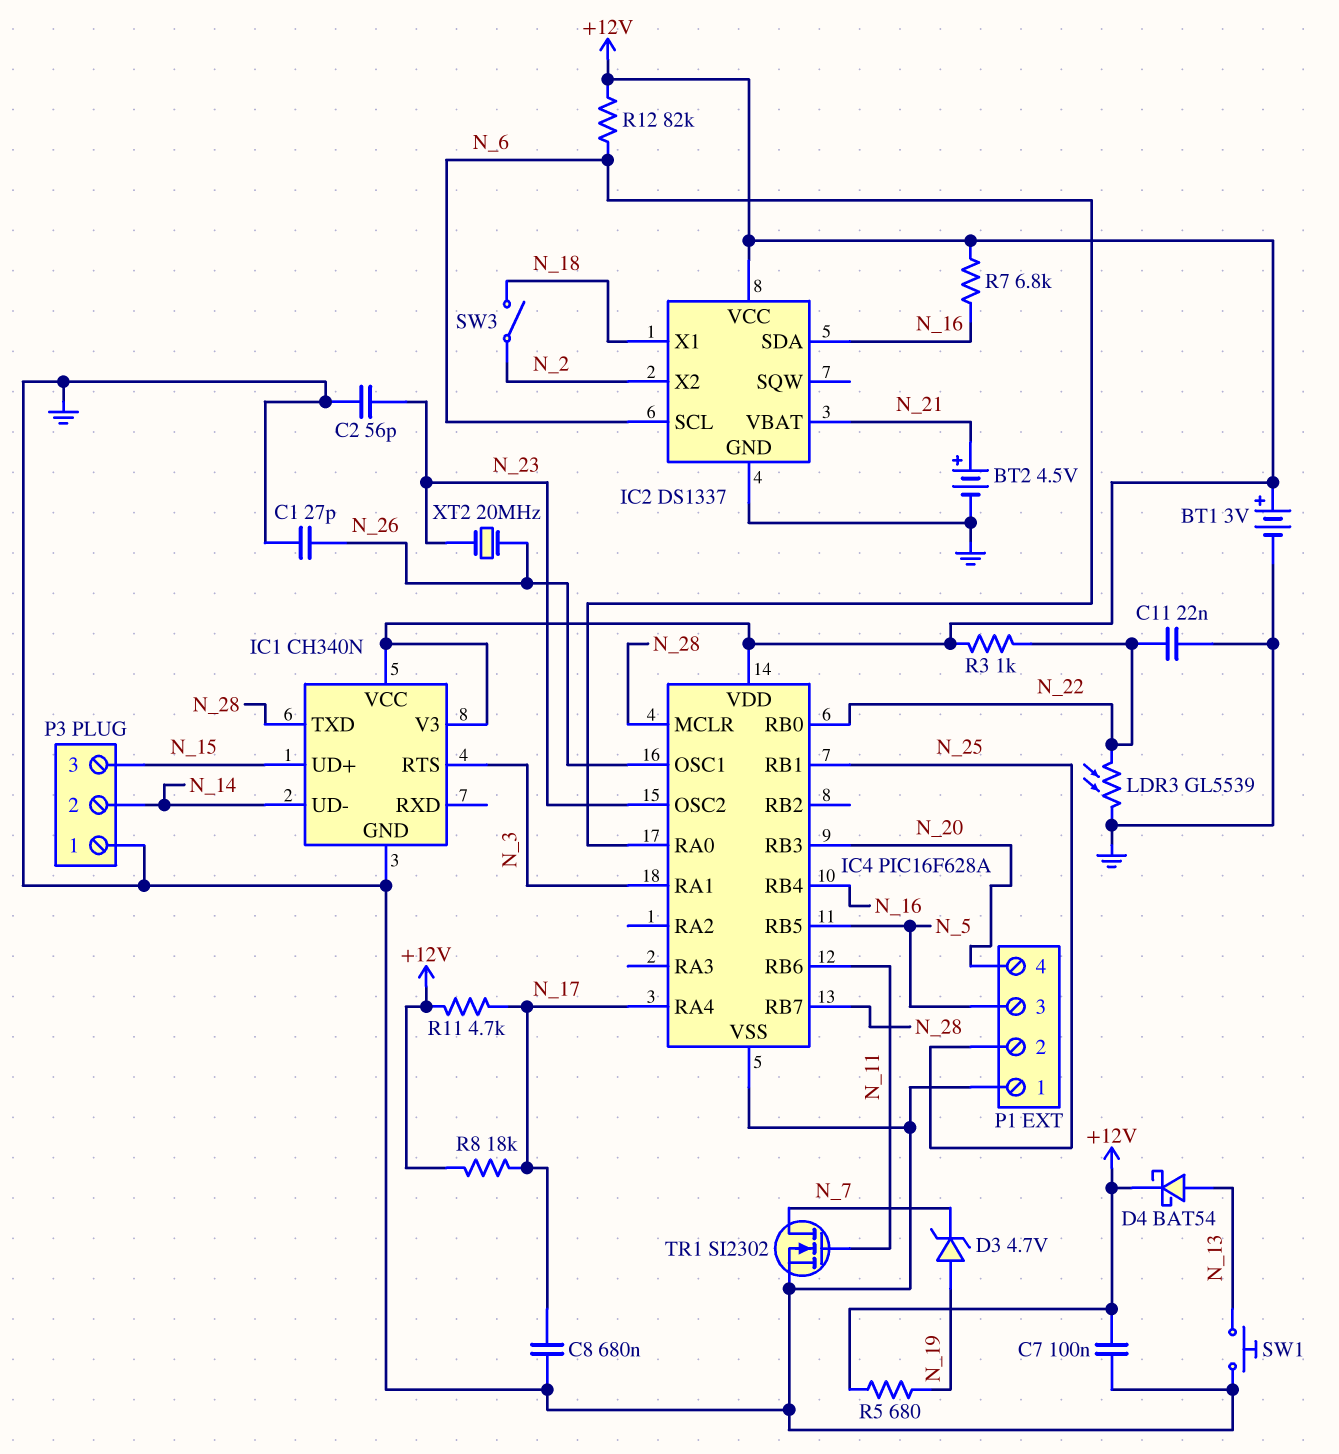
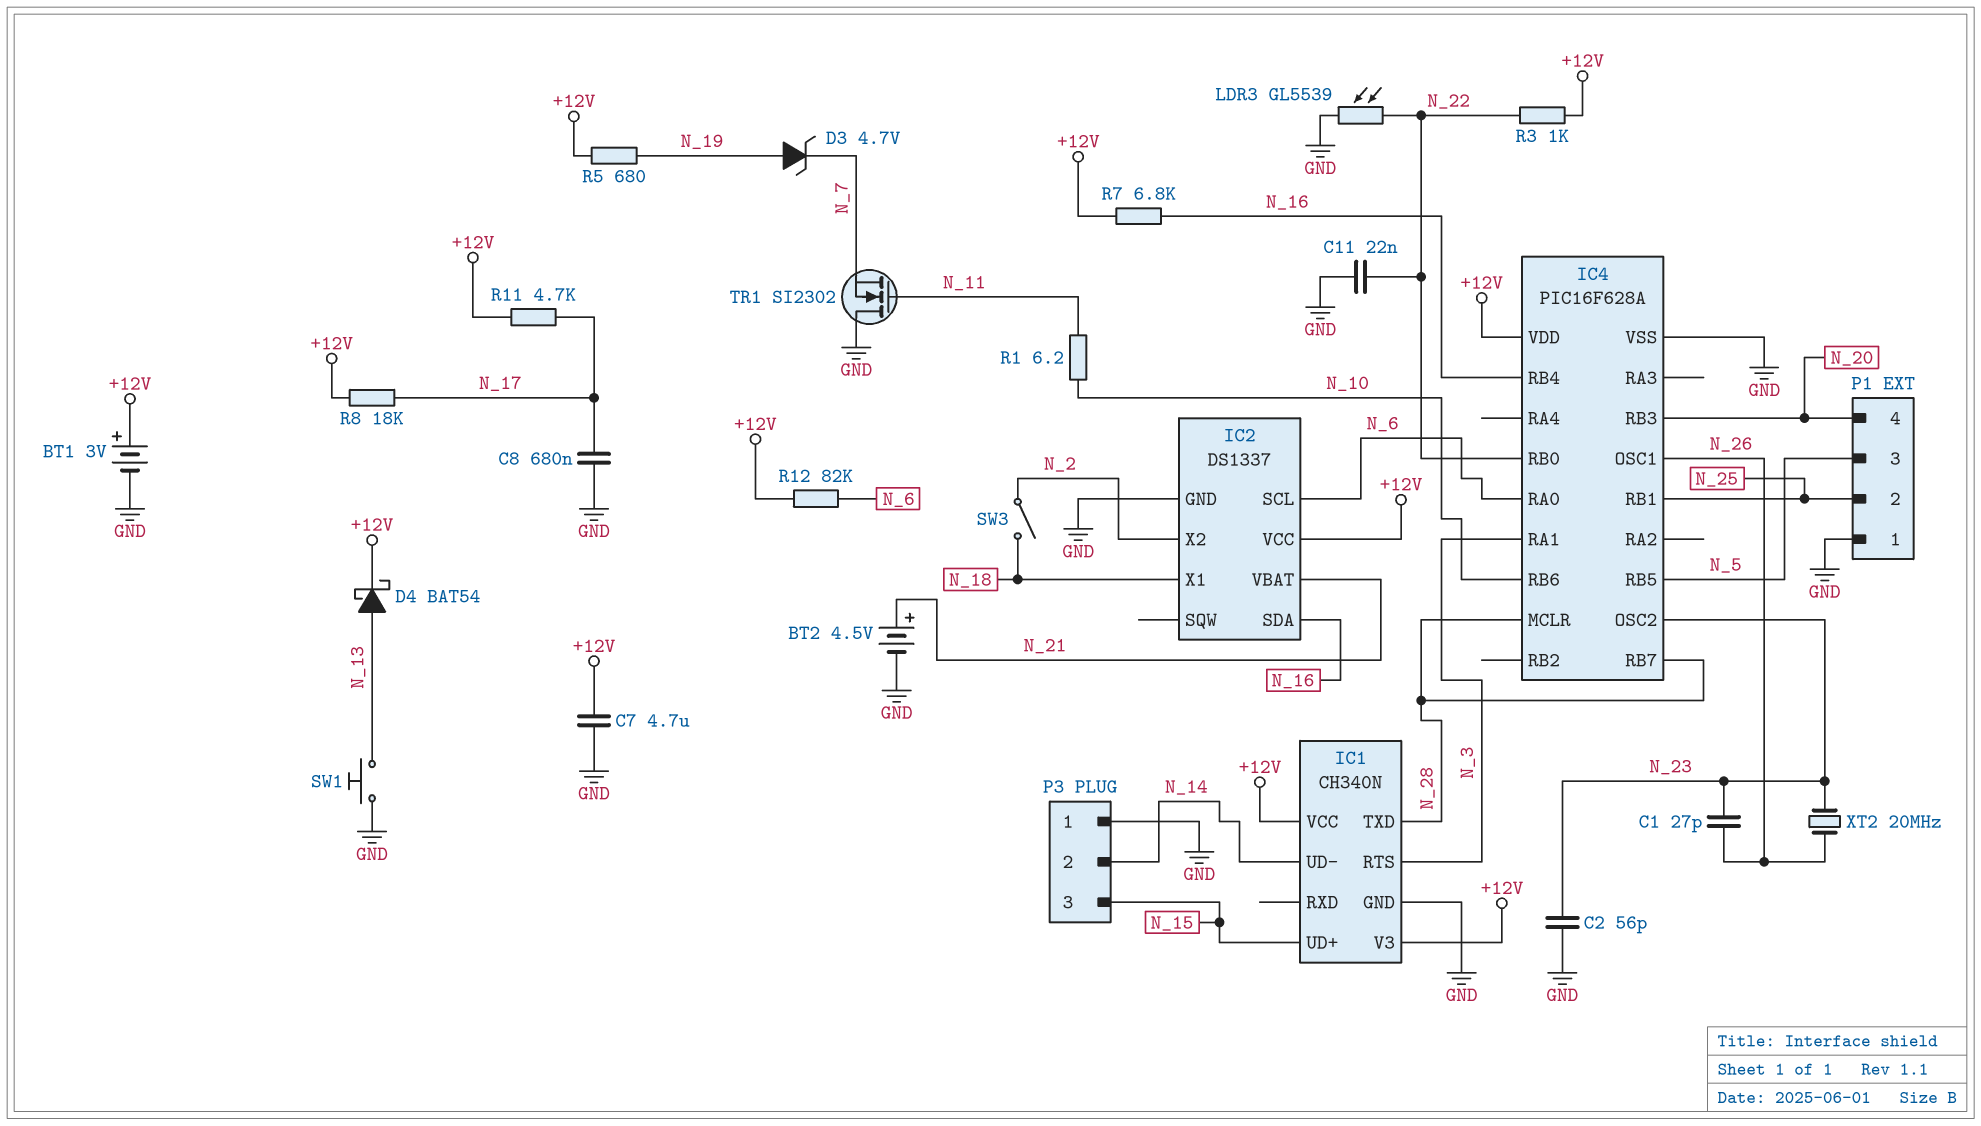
C1: 27pF (GND, N_26) -> 27pF (N_23, N_26)
C7: 100nF (+12V, GND) -> 4.7uF (+12V, GND)
IC4 pin RA4: N_17 -> none
IC4 pin RB6: N_11 -> N_10
R1: none -> 6.2 (N_10, N_11)
TR1: NMOS SI2302 (G N_11, D N_7, S GND) -> NMOS SI2302 (G N_11, D GND, S N_7)

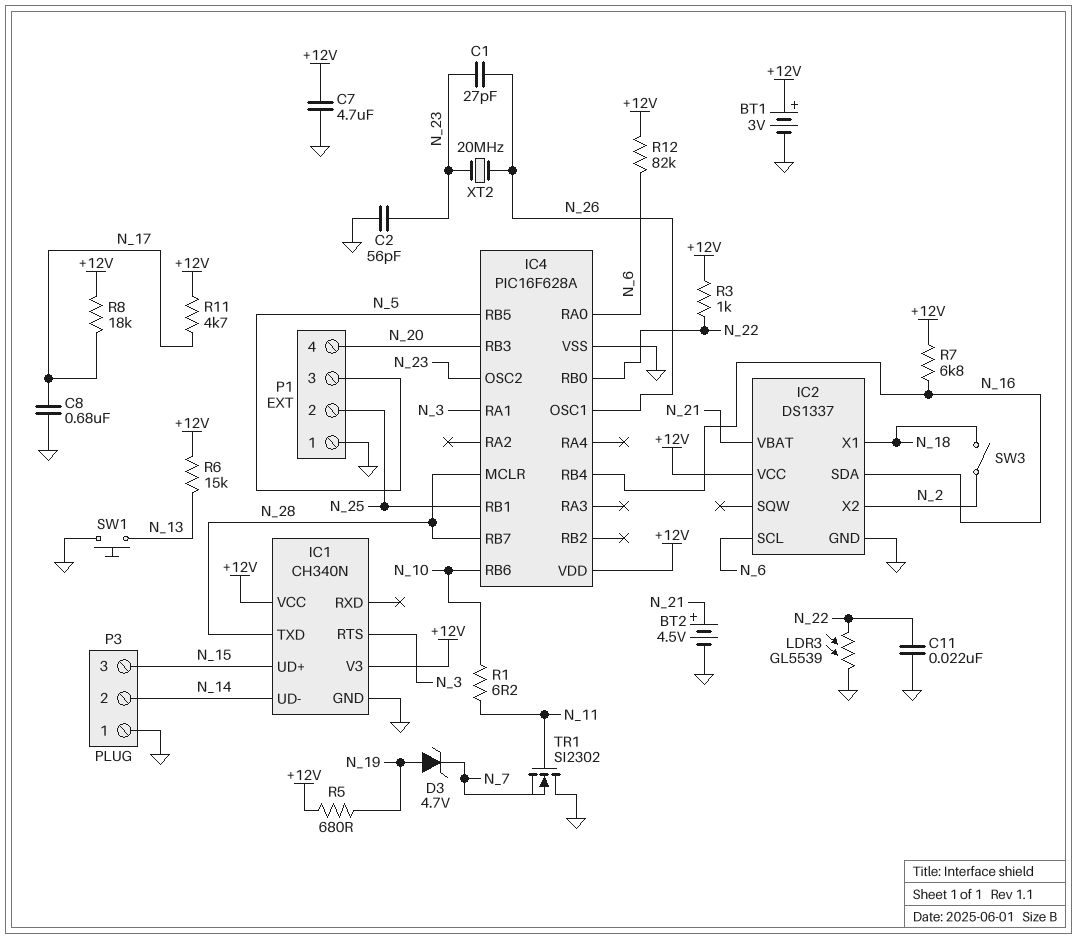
D4: schottky BAT54 (A N_13, K +12V) -> none
R6: none -> 15k (+12V, N_13)

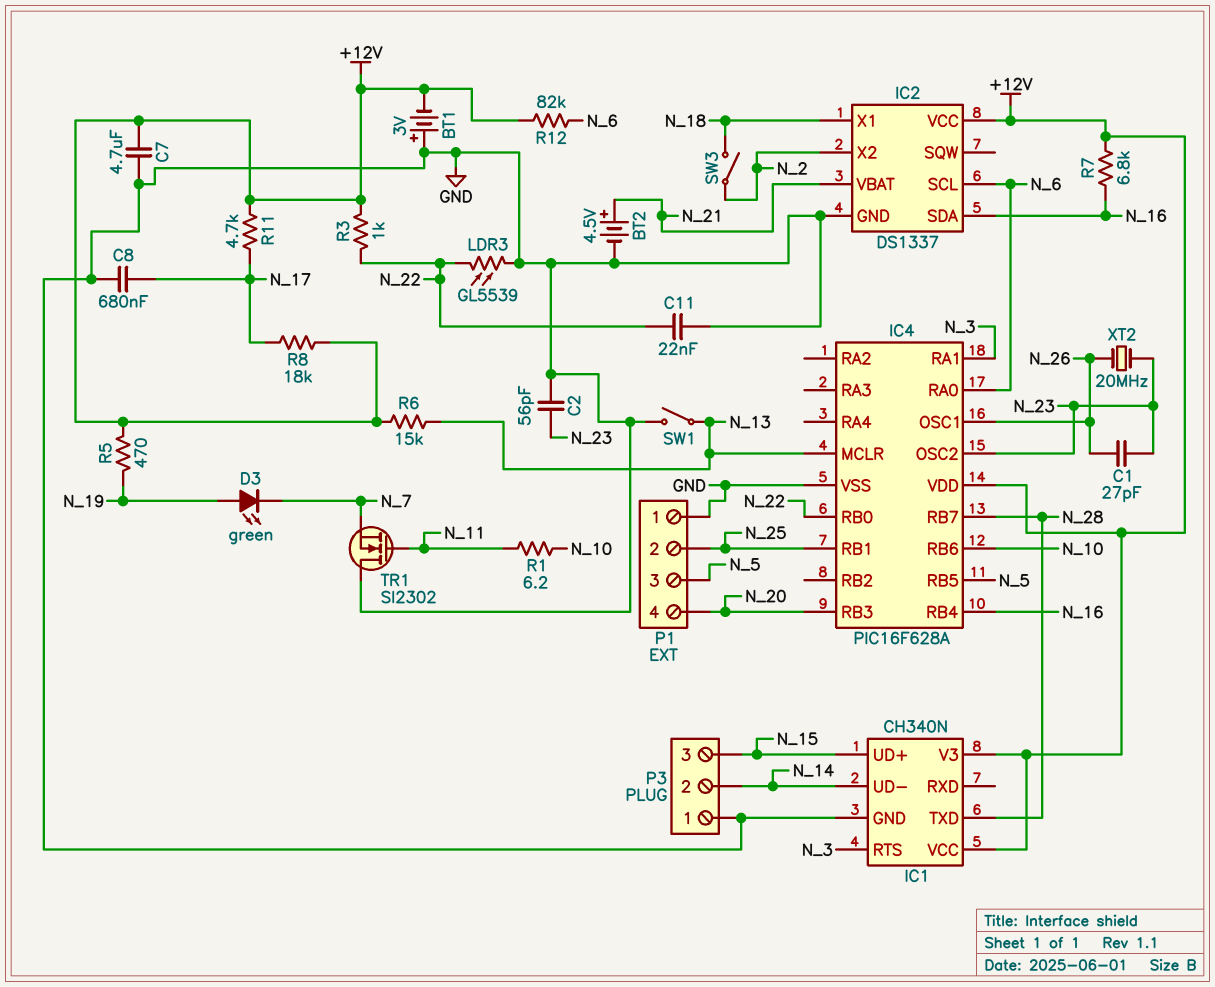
BT1: 3V (plus +12V, minus GND) -> 3V (plus GND, minus +12V)
D3: zener 4.7V (A N_19, K N_7) -> LED green (A N_19, K N_7)
IC4 pin MCLR: N_28 -> N_13
R5: 680 (+12V, N_19) -> 470 (+12V, N_19)
SW1: button (GND, N_13) -> switch (GND, N_13)

